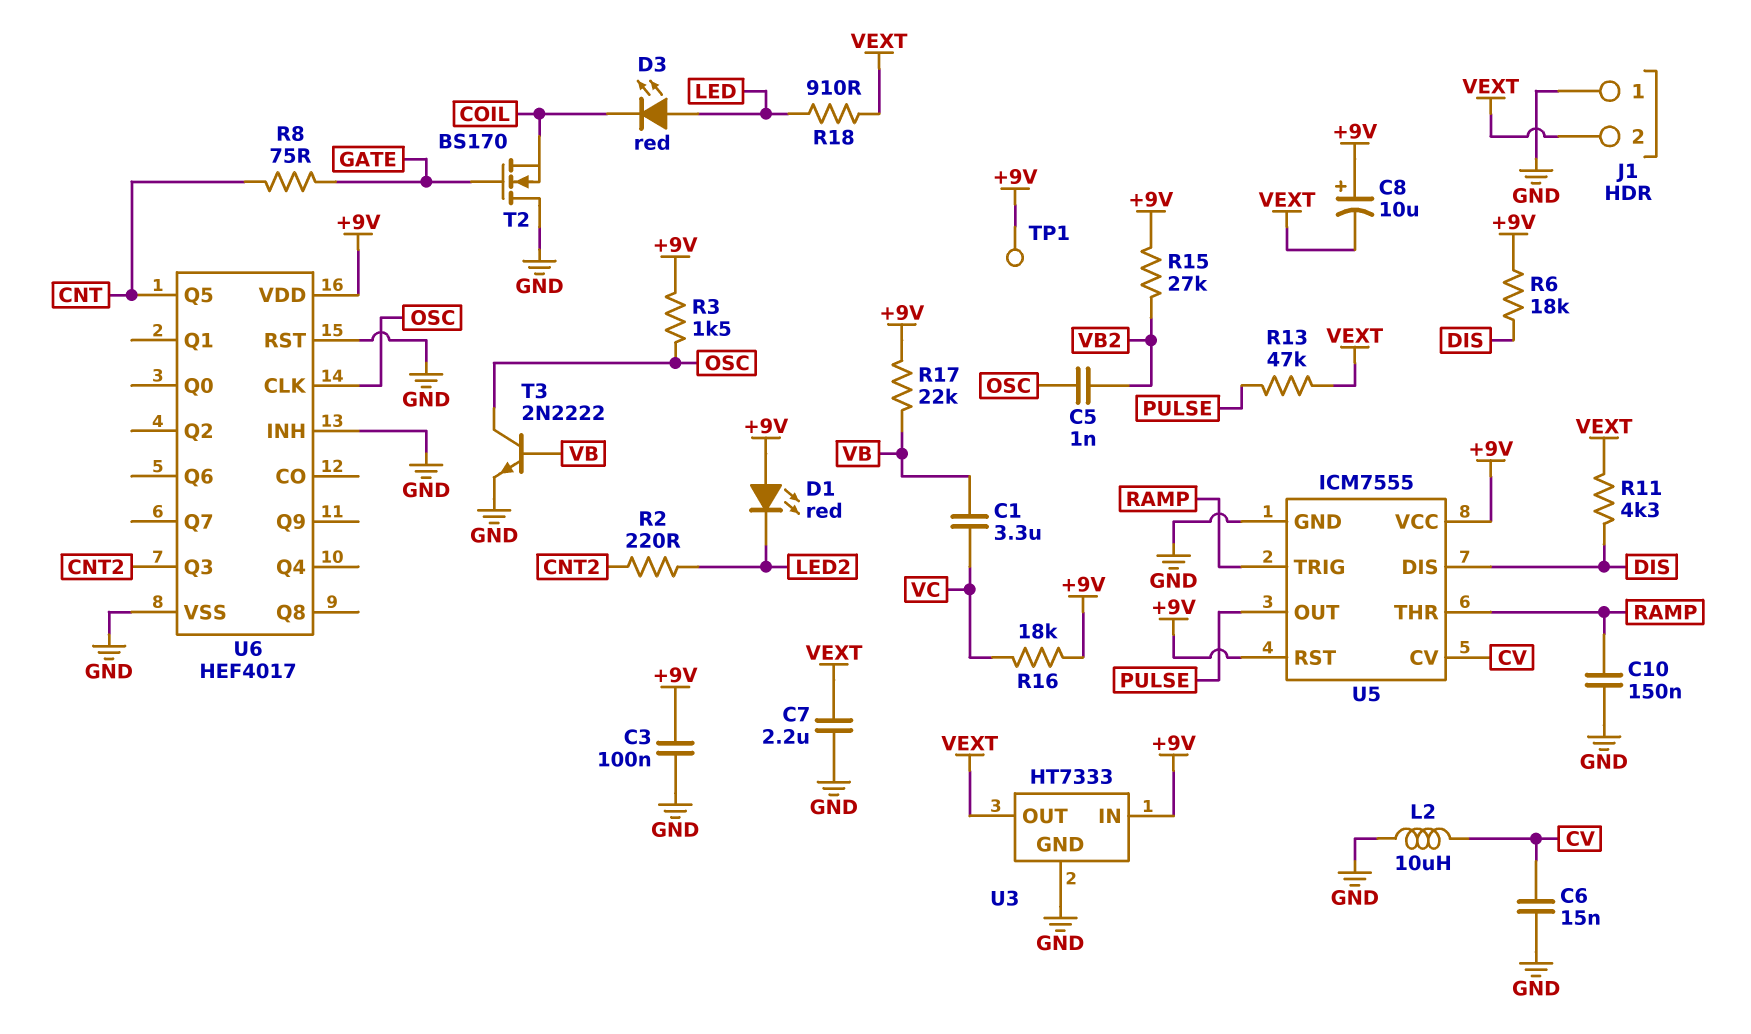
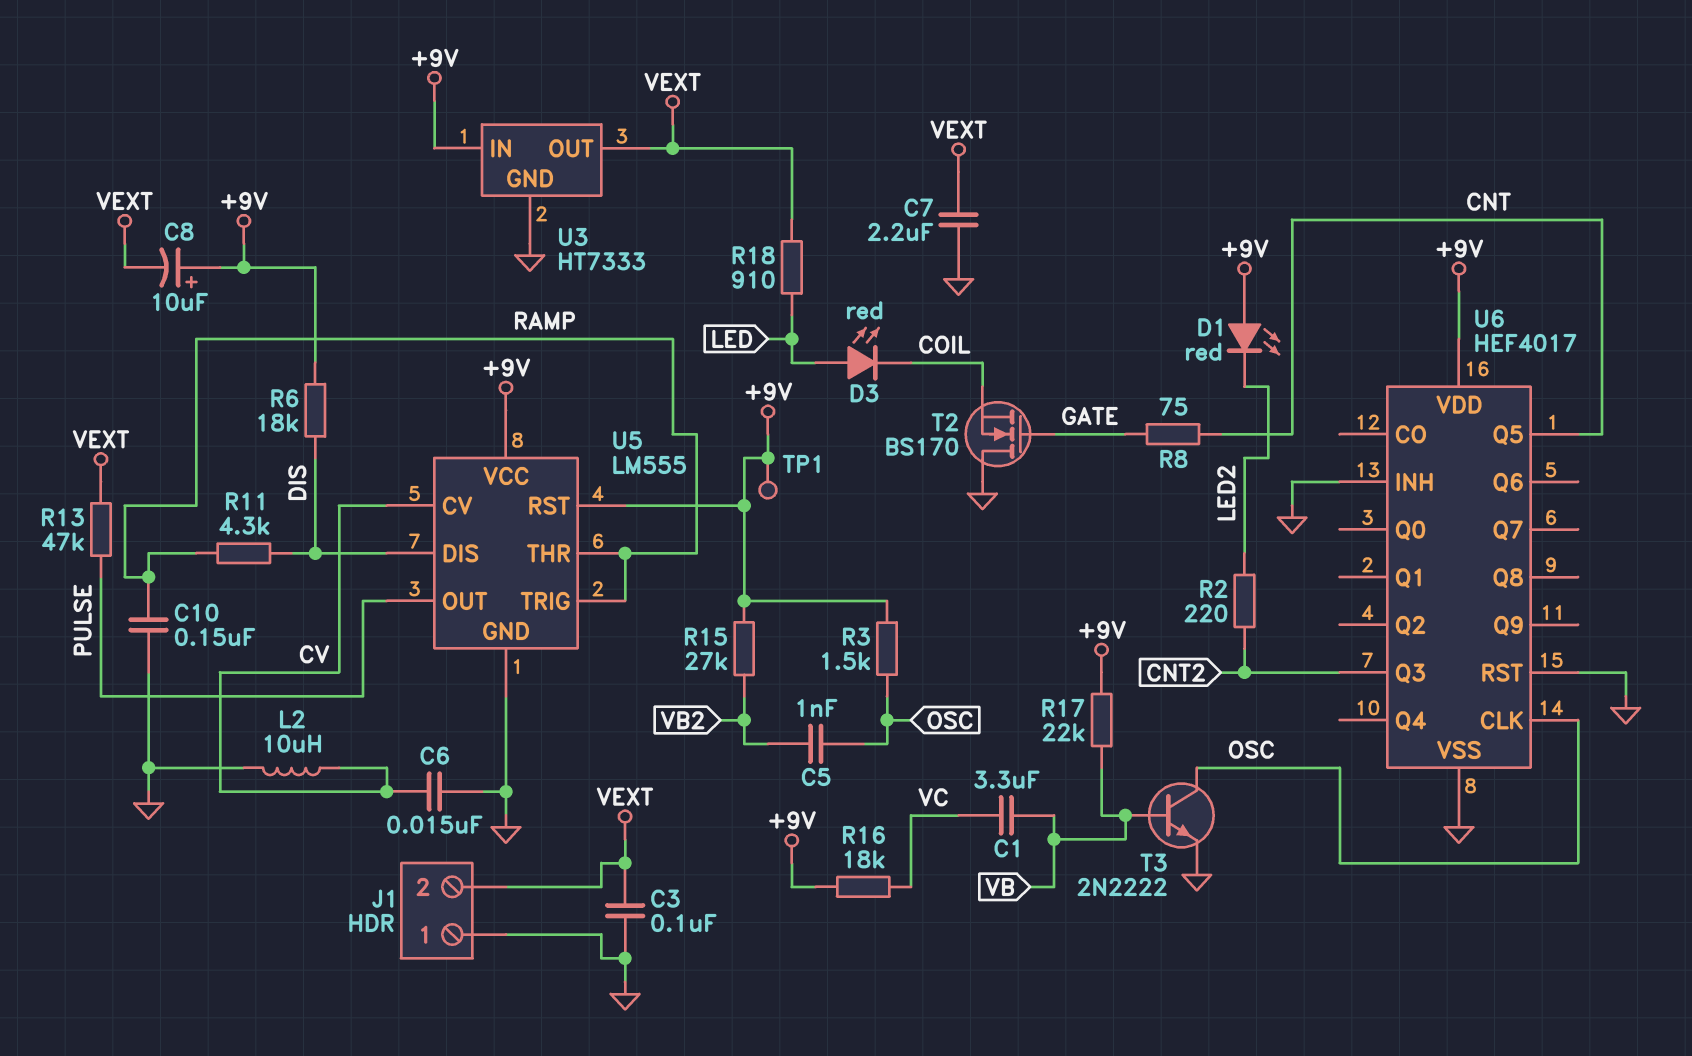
C3: 100nF (+9V, GND) -> 100nF (GND, VEXT)
R11: 4.3k (DIS, VEXT) -> 4.3k (DIS, RAMP)
U5: ICM7555 -> LM555

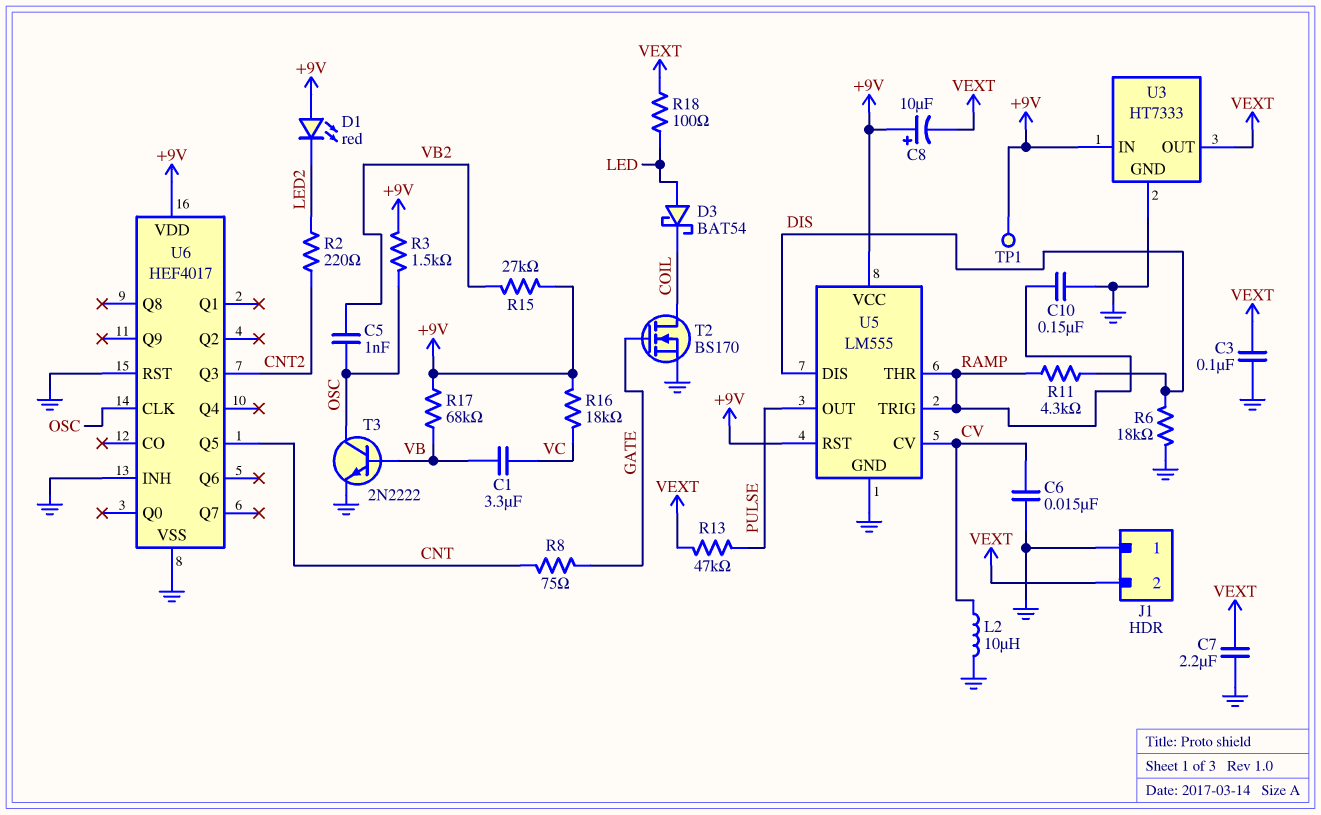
D3: LED red (A LED, K COIL) -> schottky BAT54 (A LED, K COIL)
R6: 18k (+9V, DIS) -> 18k (DIS, GND)
R17: 22k (+9V, VB) -> 68k (+9V, VB)
R18: 910 (LED, VEXT) -> 100 (LED, VEXT)
T2: NMOS BS170 (G GATE, D GND, S COIL) -> NMOS BS170 (G GATE, D COIL, S GND)

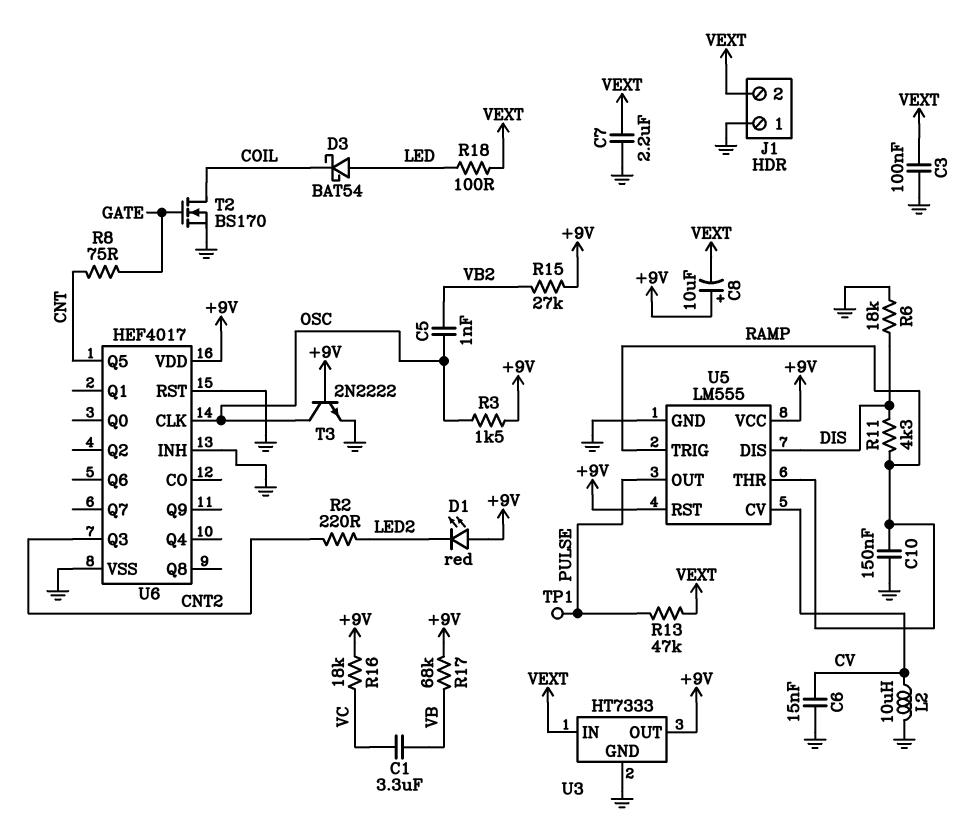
T3: NPN 2N2222 (B VB, C OSC, E GND) -> NPN 2N2222 (B +9V, C OSC, E GND)
TP1: test point (+9V) -> test point (PULSE)
U3 pin IN: +9V -> VEXT
U3 pin OUT: VEXT -> +9V

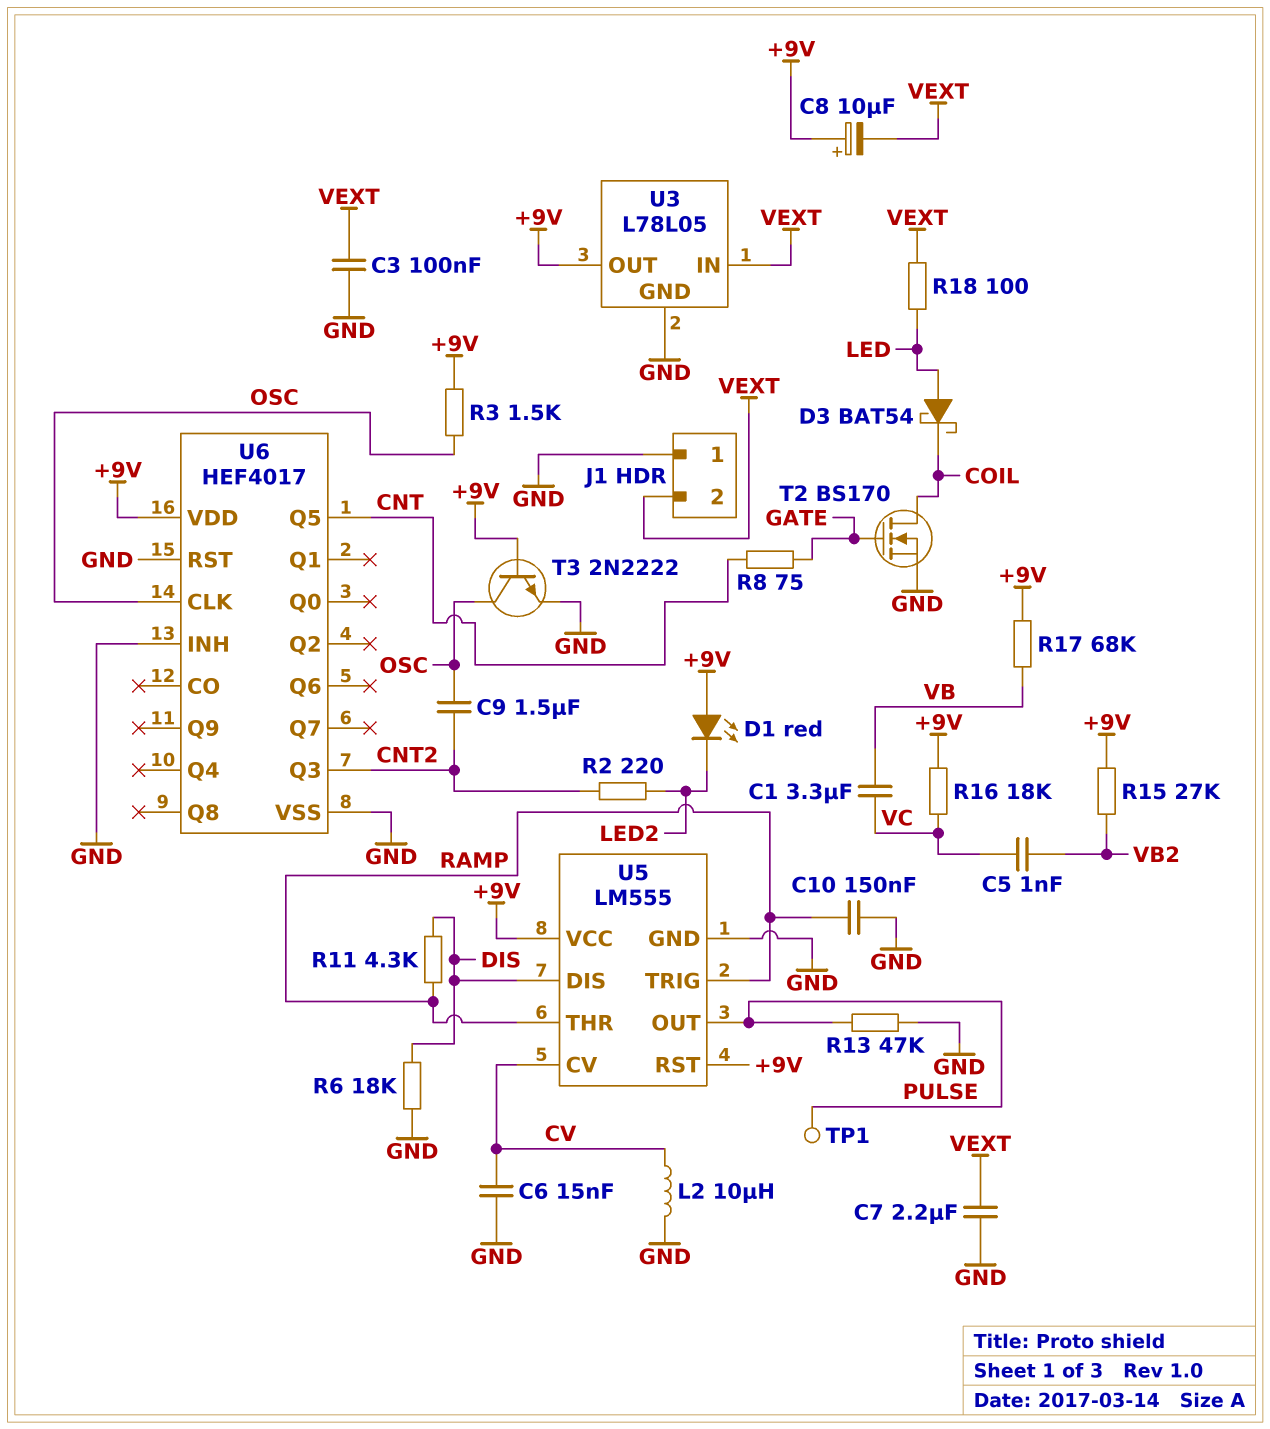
C5: 1nF (OSC, VB2) -> 1nF (VB2, VC)
C9: none -> 1.5uF (CNT2, OSC)
R13: 47k (PULSE, VEXT) -> 47k (GND, PULSE)
U3: HT7333 -> L78L05

